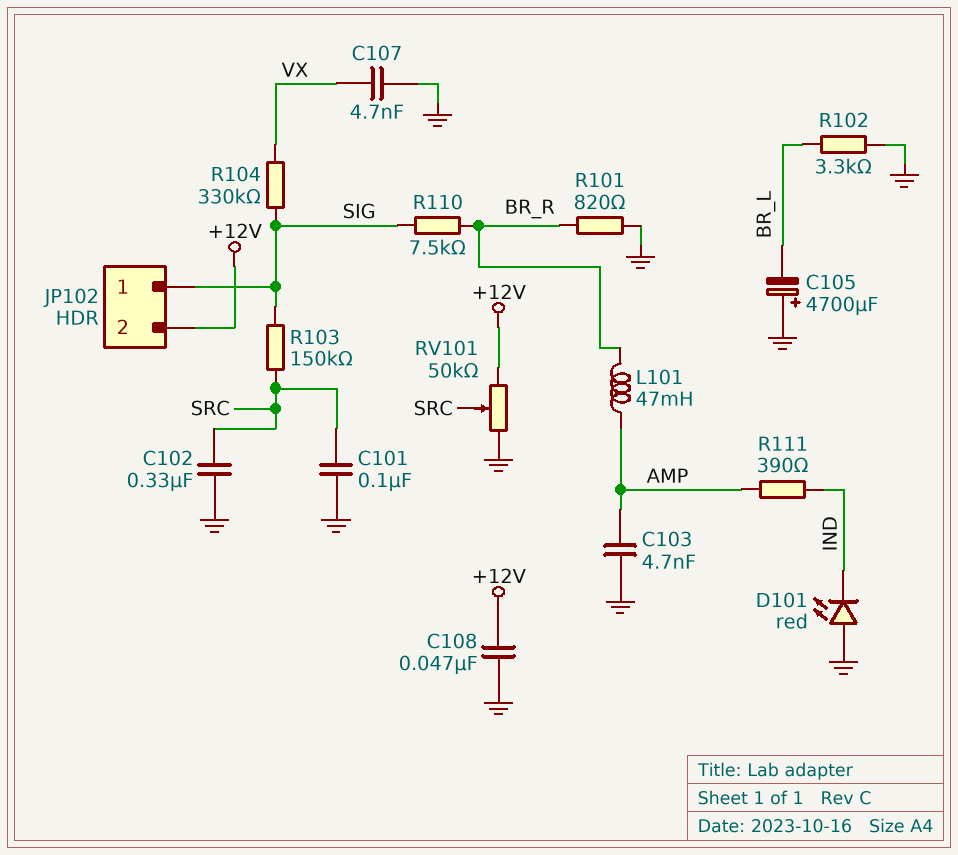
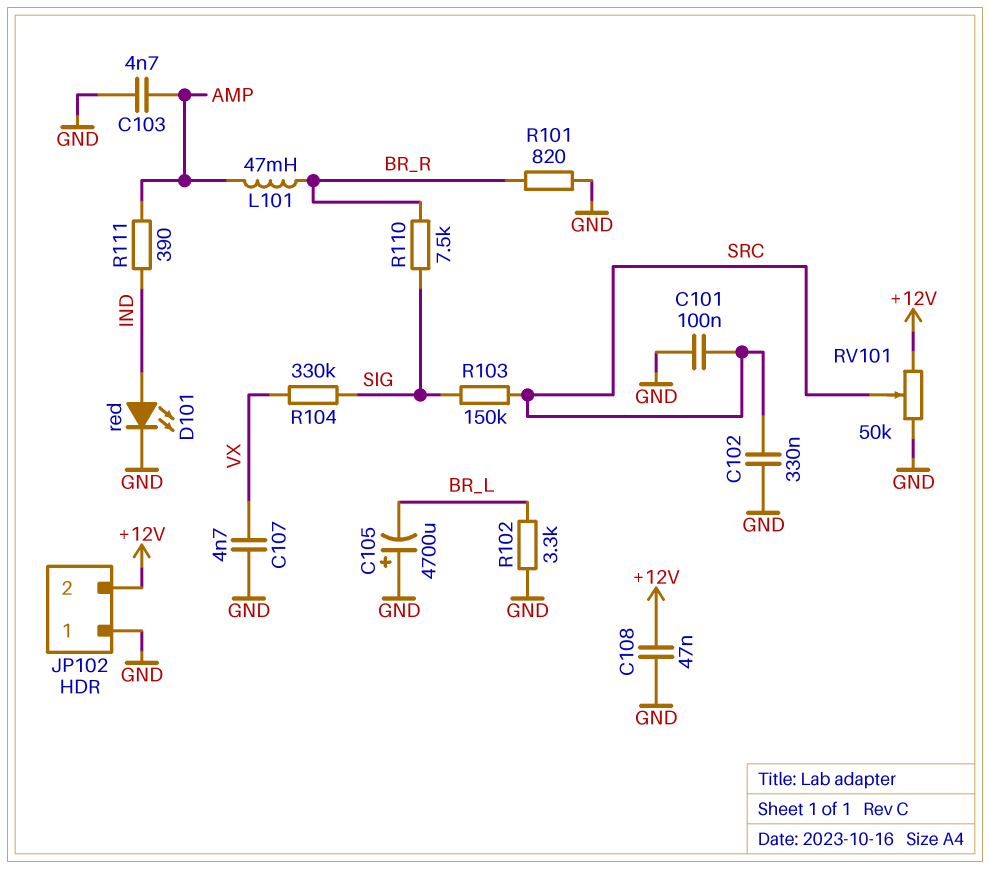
D101: LED red (A GND, K IND) -> LED red (A IND, K GND)
JP102 pin 1: SIG -> GND

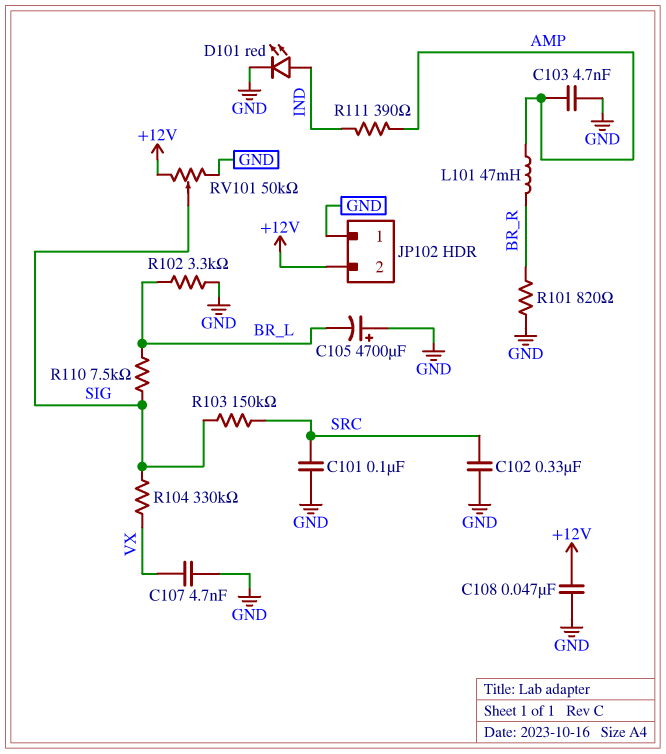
R110: 7.5k (BR_R, SIG) -> 7.5k (BR_L, SIG)
RV101: 50k (+12V, GND, wiper SRC) -> 50k (+12V, GND, wiper SIG)

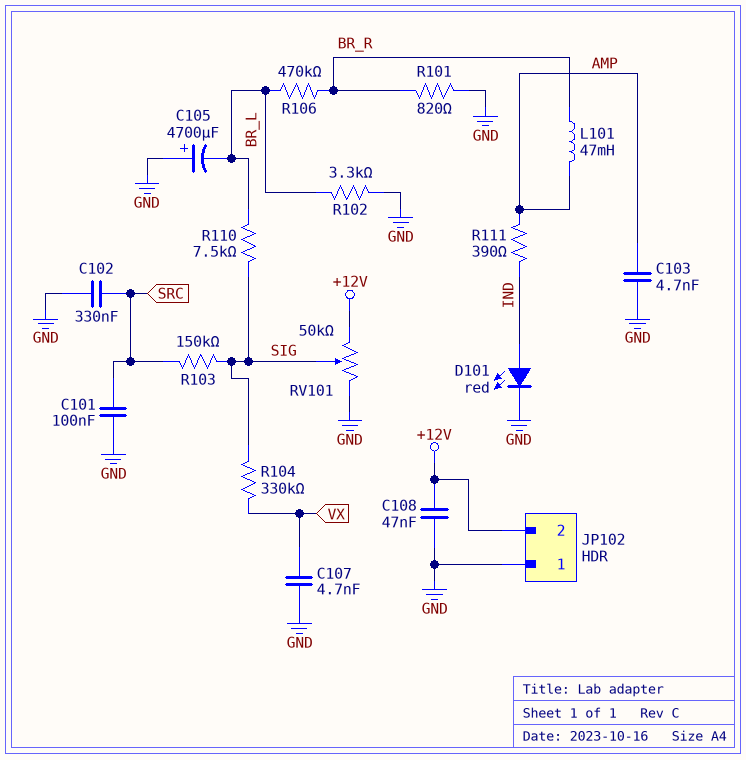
R106: none -> 470k (BR_L, BR_R)

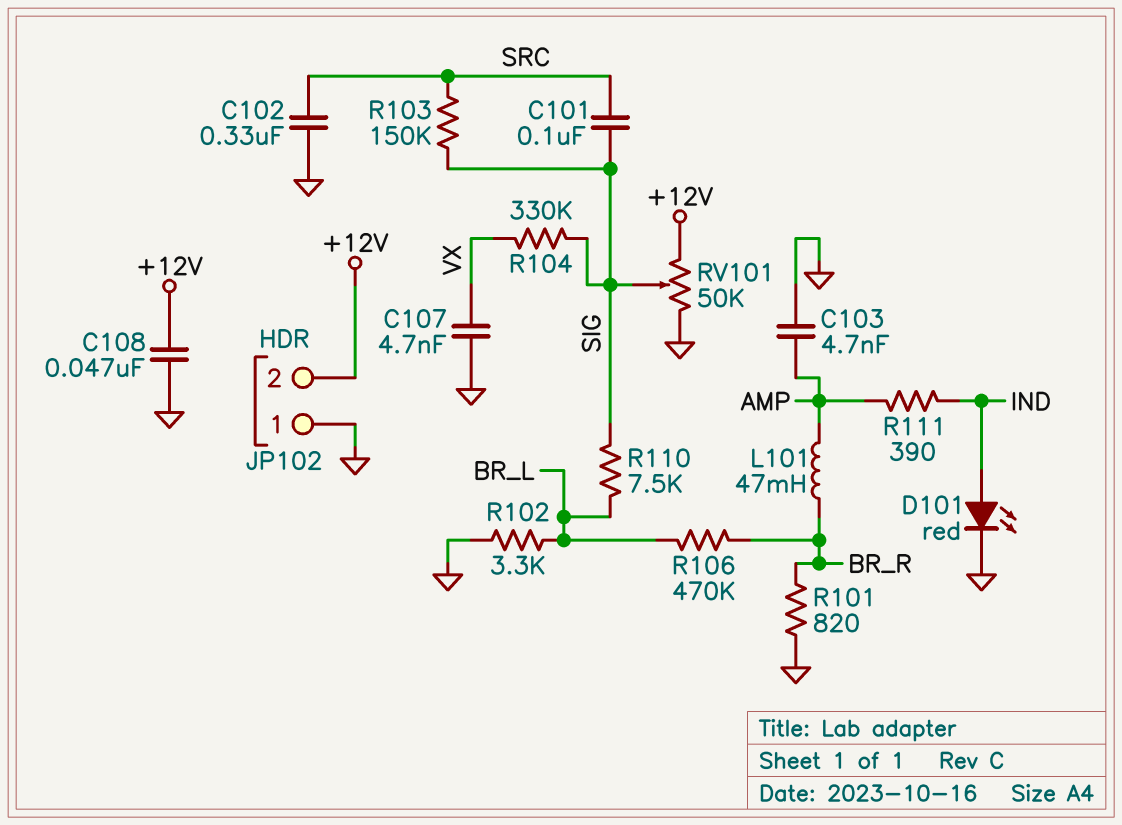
C101: 100nF (GND, SRC) -> 100nF (SIG, SRC)
C105: 4700uF (plus GND, minus BR_L) -> none

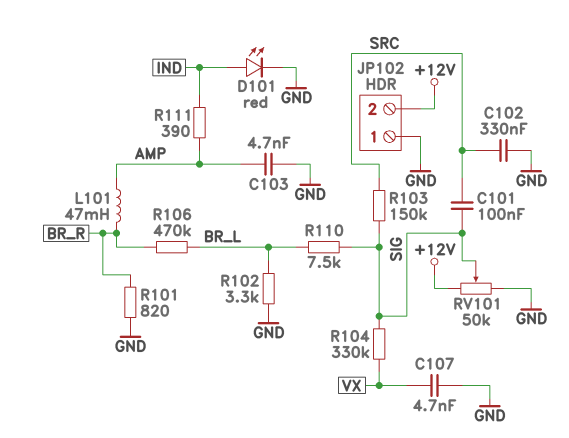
C108: 47nF (+12V, GND) -> none

